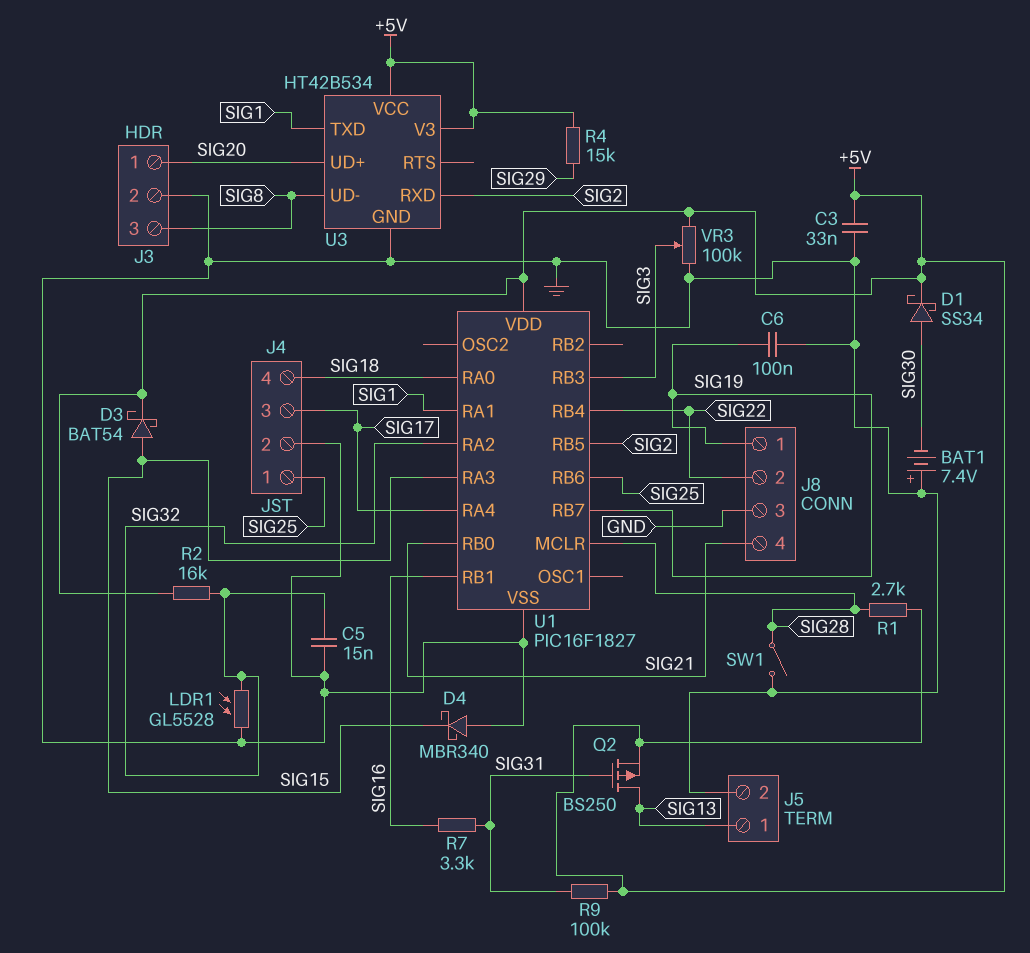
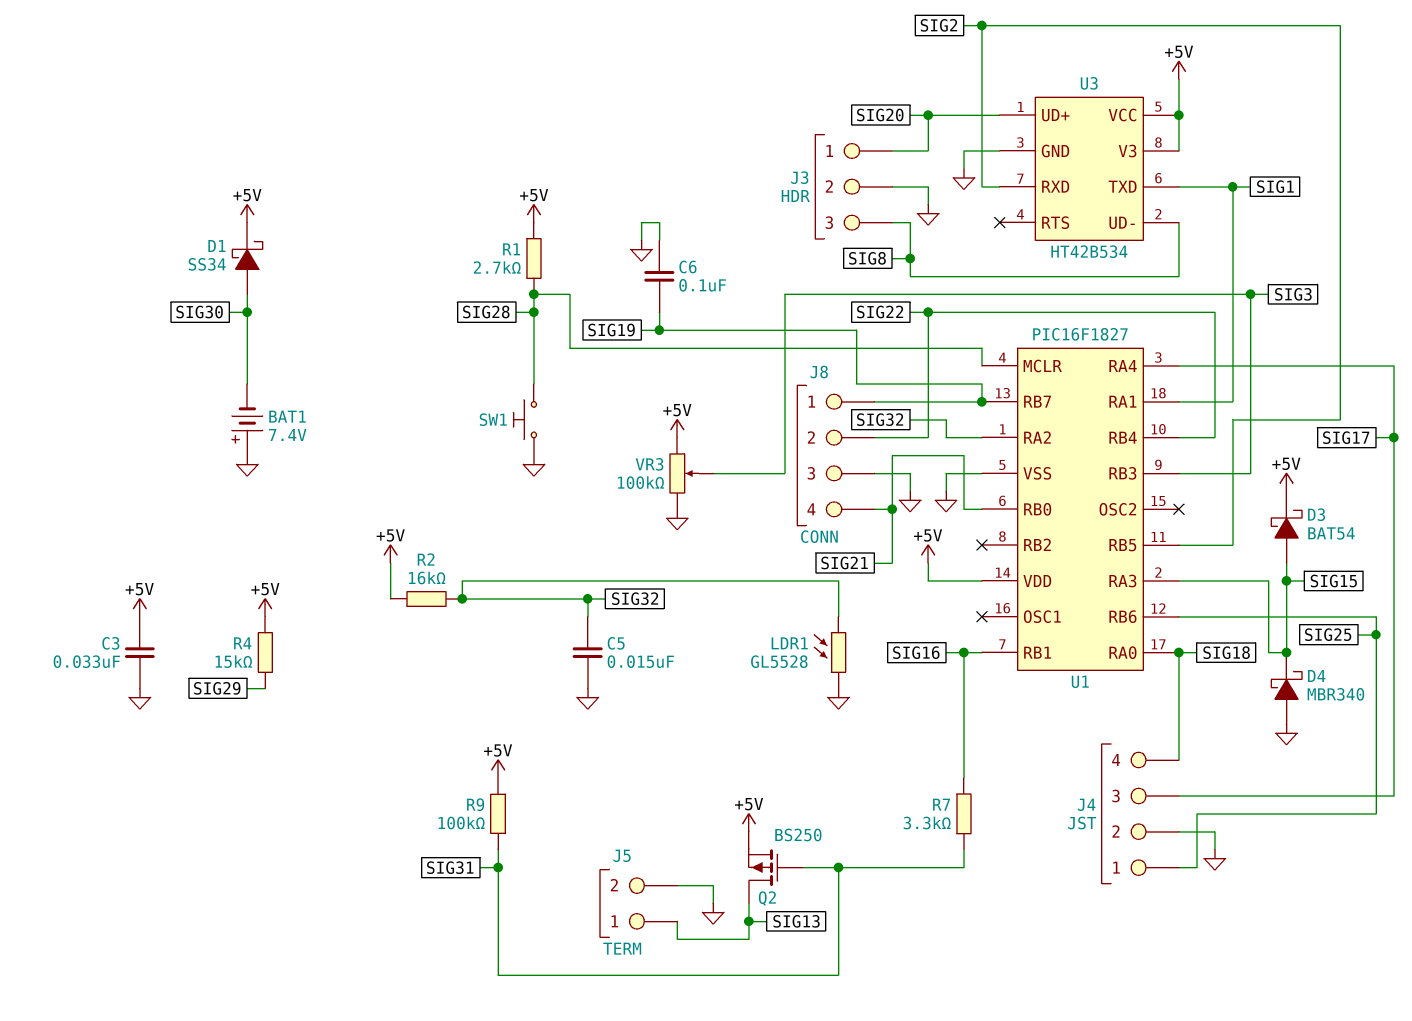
SW1: switch (GND, SIG28) -> button (GND, SIG28)

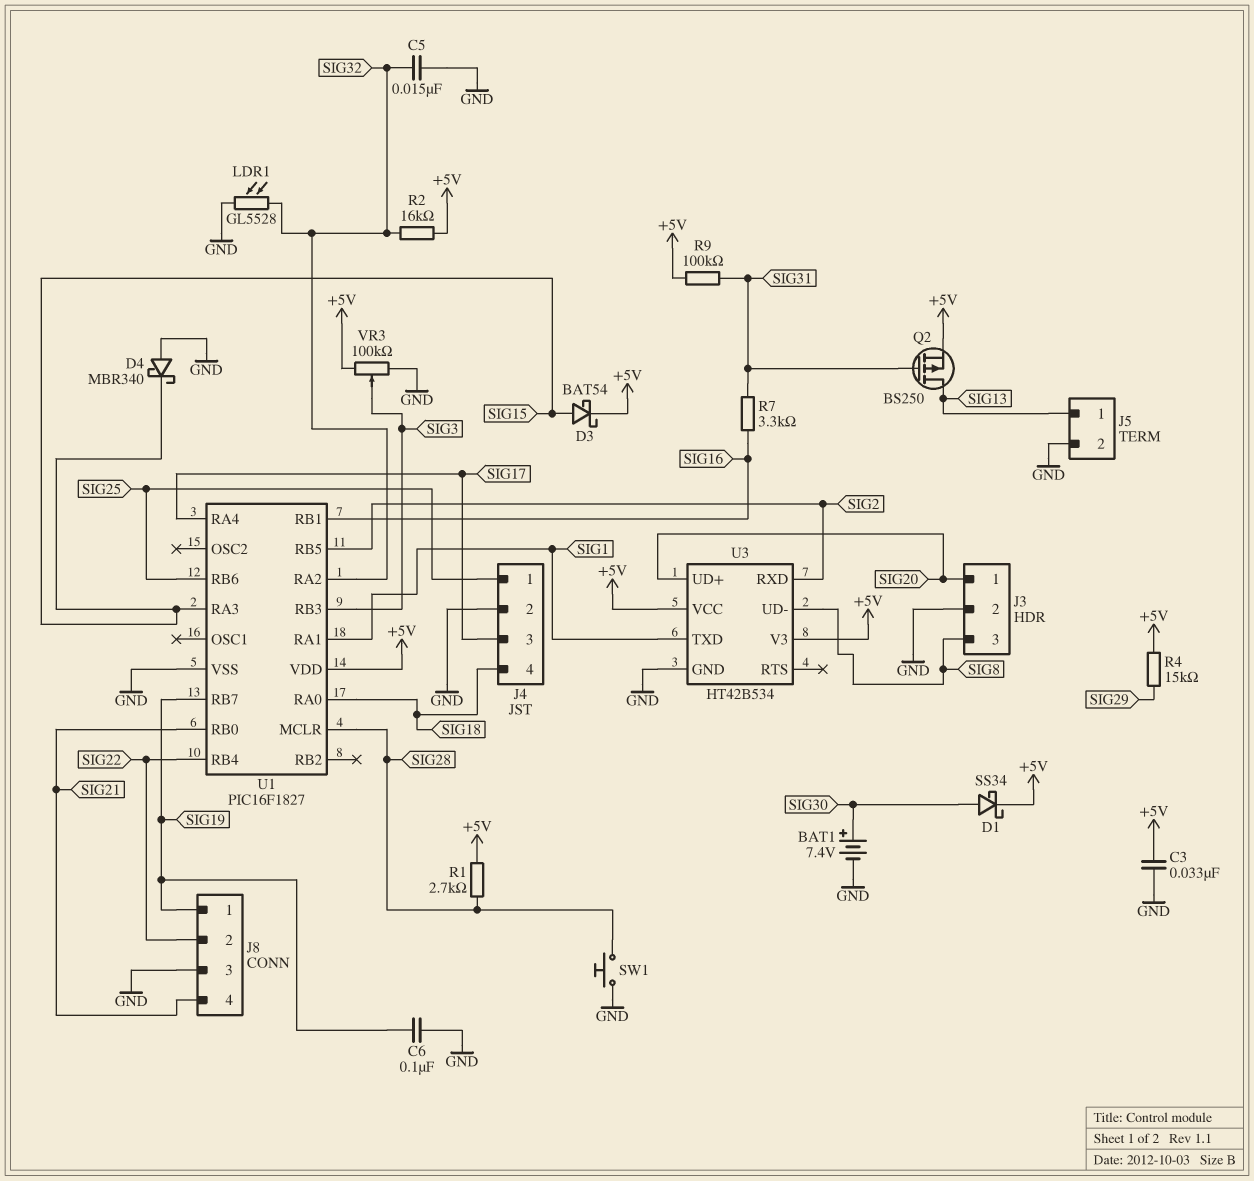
BAT1: 7.4V (plus GND, minus SIG30) -> 7.4V (plus SIG30, minus GND)

